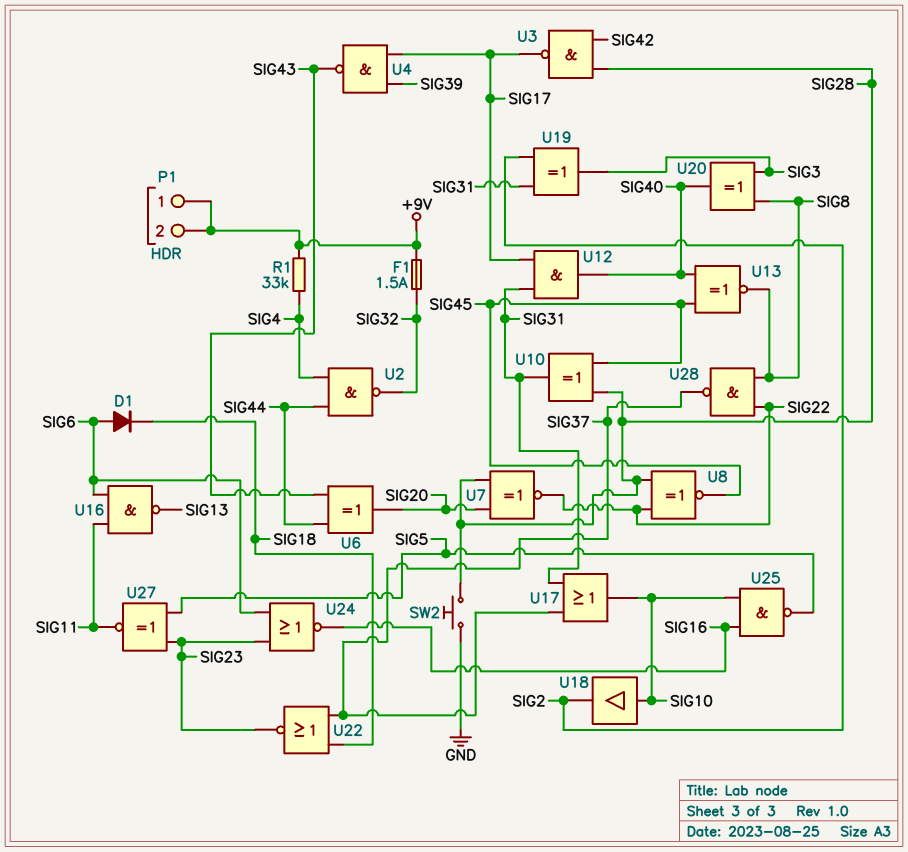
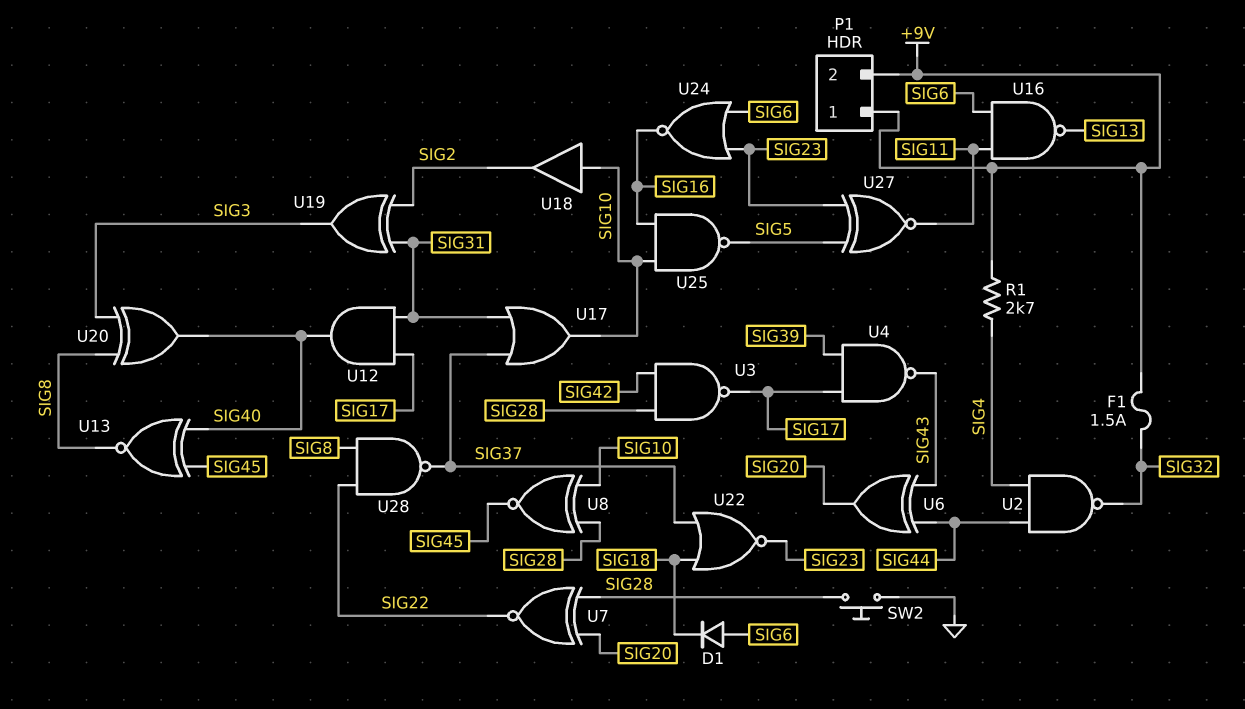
R1: 33k (+9V, SIG4) -> 2.7k (+9V, SIG4)
U8: XNOR (in SIG22, in SIG28, out SIG45) -> XNOR (in SIG10, in SIG28, out SIG45)
U10: XOR (in SIG28, in SIG45, out SIG31) -> none

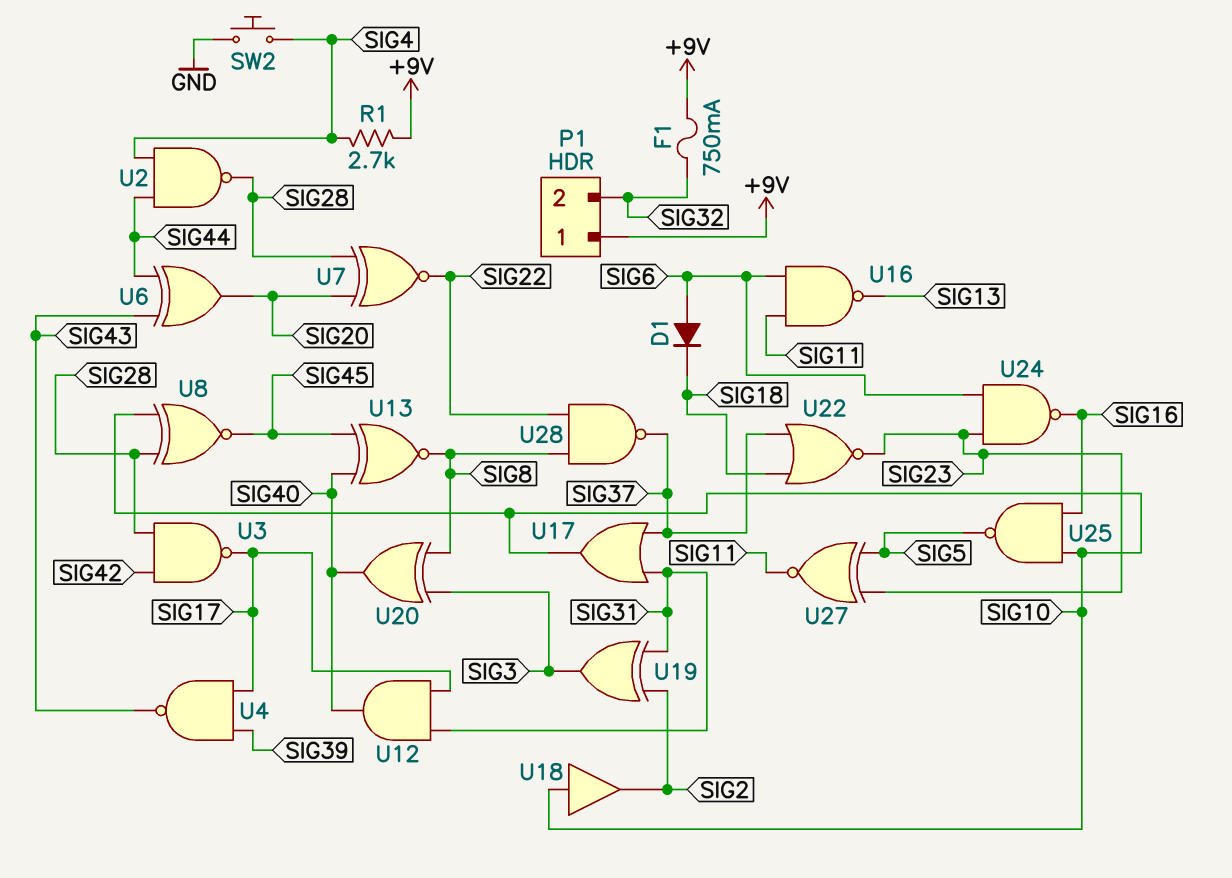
F1: 1.5A (+9V, SIG32) -> 750mA (+9V, SIG32)
P1 pin 2: +9V -> SIG32
SW2: button (GND, SIG28) -> button (GND, SIG4)
U2: NAND (in SIG4, in SIG44, out SIG32) -> NAND (in SIG4, in SIG44, out SIG28)
U24: NOR (in SIG6, in SIG23, out SIG16) -> NAND (in SIG6, in SIG23, out SIG16)

